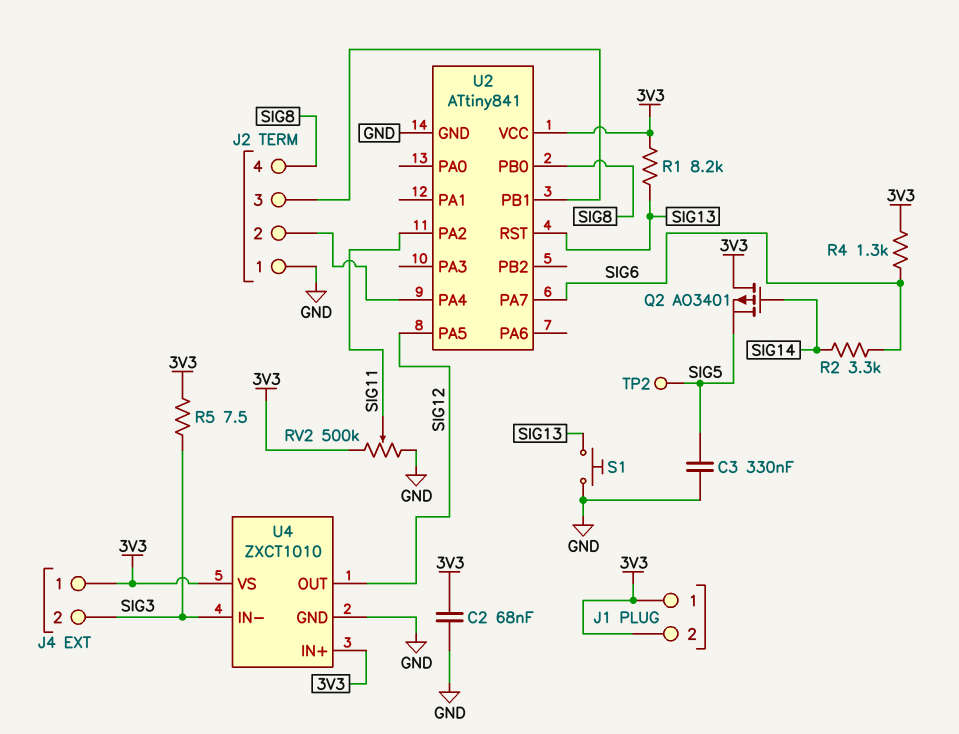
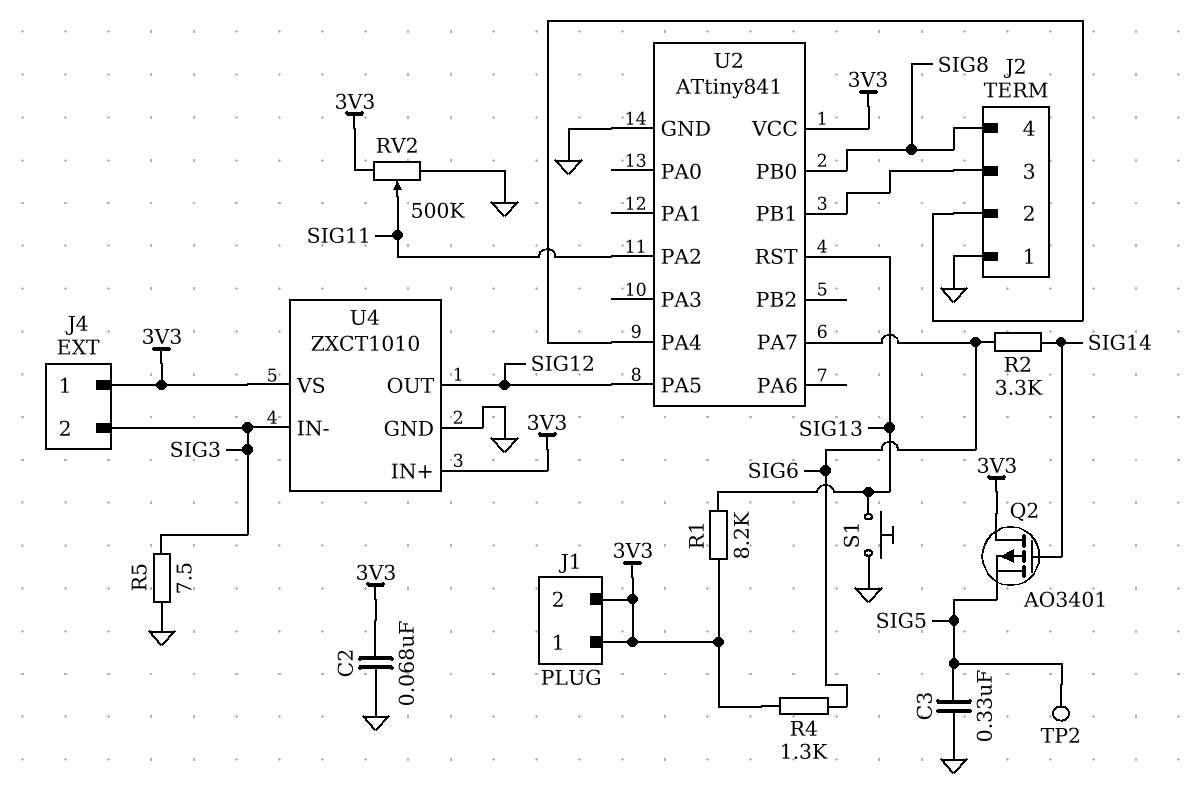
R5: 7.5 (3V3, SIG3) -> 7.5 (GND, SIG3)

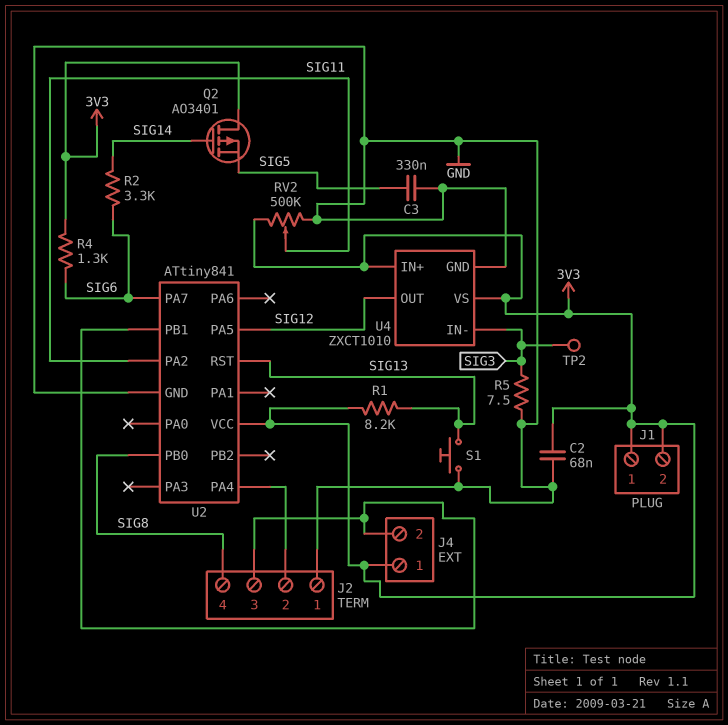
J4 pin 2: SIG3 -> J2/3
TP2: test point (SIG5) -> test point (SIG3)

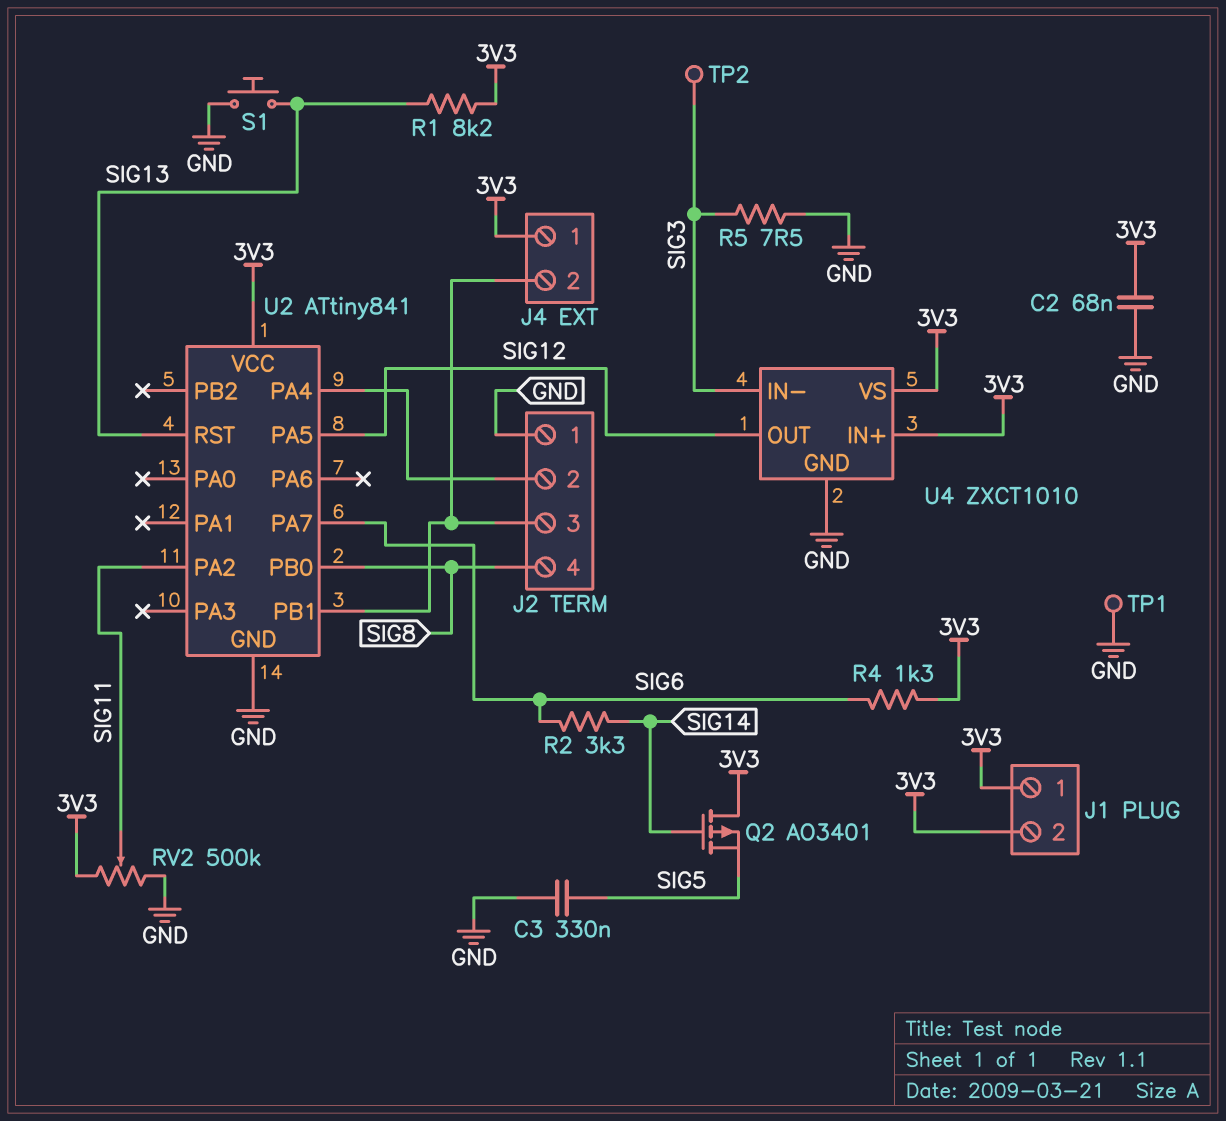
TP1: none -> test point (GND)

